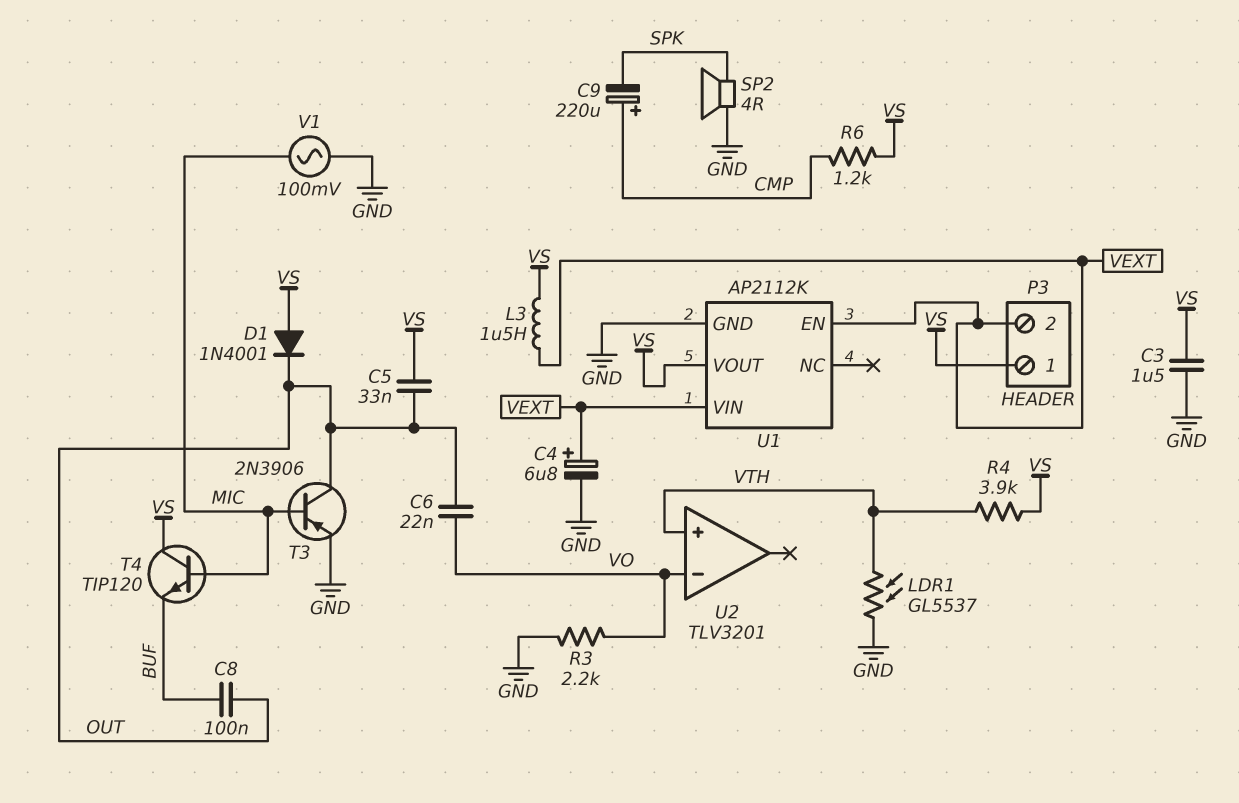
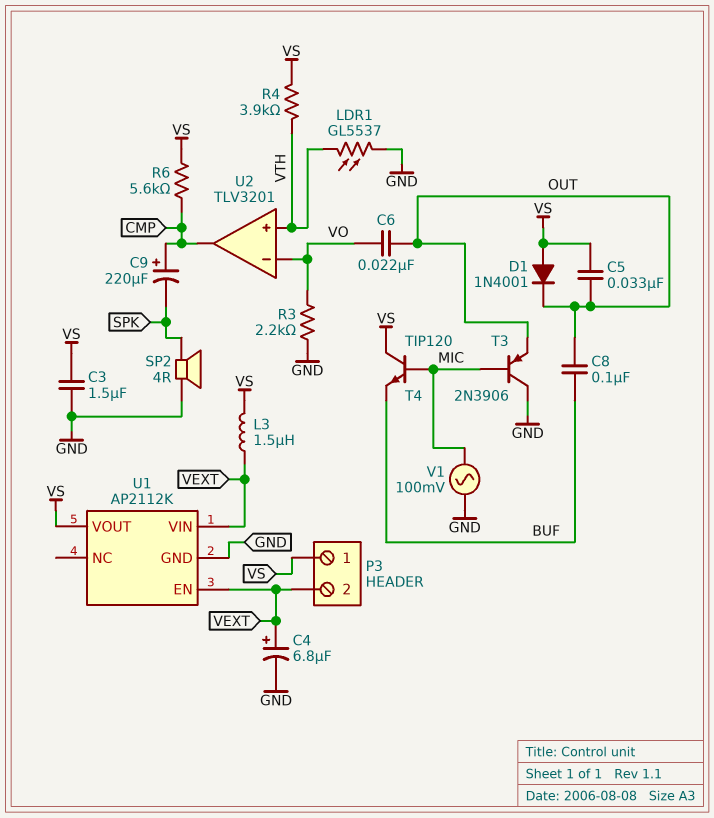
R6: 1.2k (CMP, VS) -> 5.6k (CMP, VS)
T3: PNP 2N3906 (B MIC, C OUT, E GND) -> PNP 2N3906 (B MIC, C GND, E OUT)
U2 pin out: none -> CMP

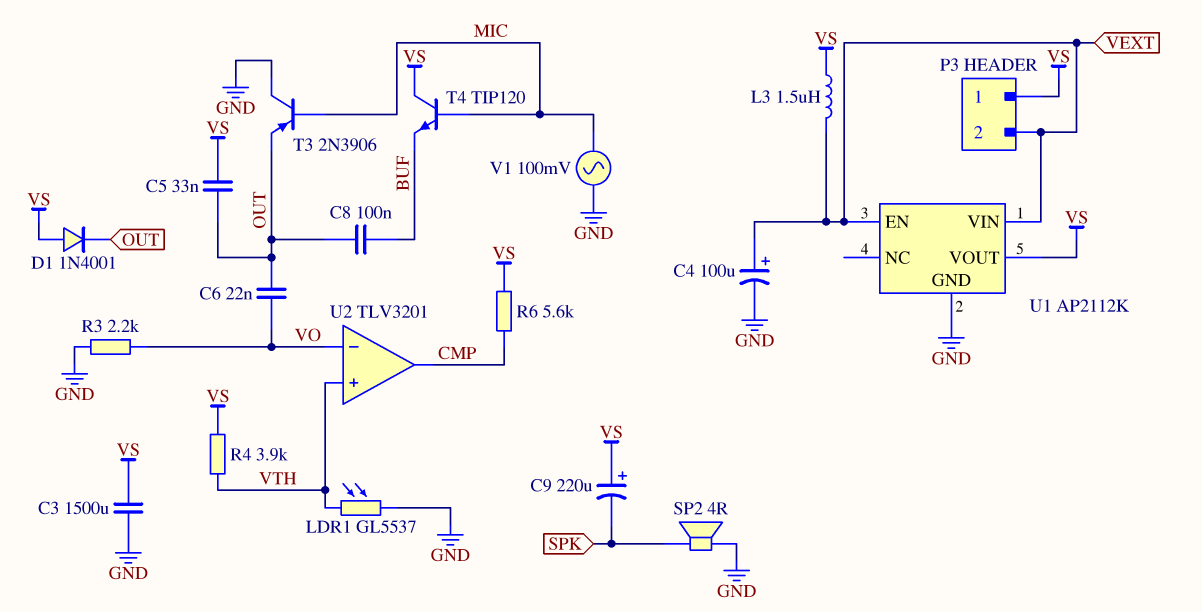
C3: 1.5uF (GND, VS) -> 1500uF (GND, VS)
C4: 6.8uF (plus VEXT, minus GND) -> 100uF (plus VEXT, minus GND)
C9: 220uF (plus CMP, minus SPK) -> 220uF (plus VS, minus SPK)

